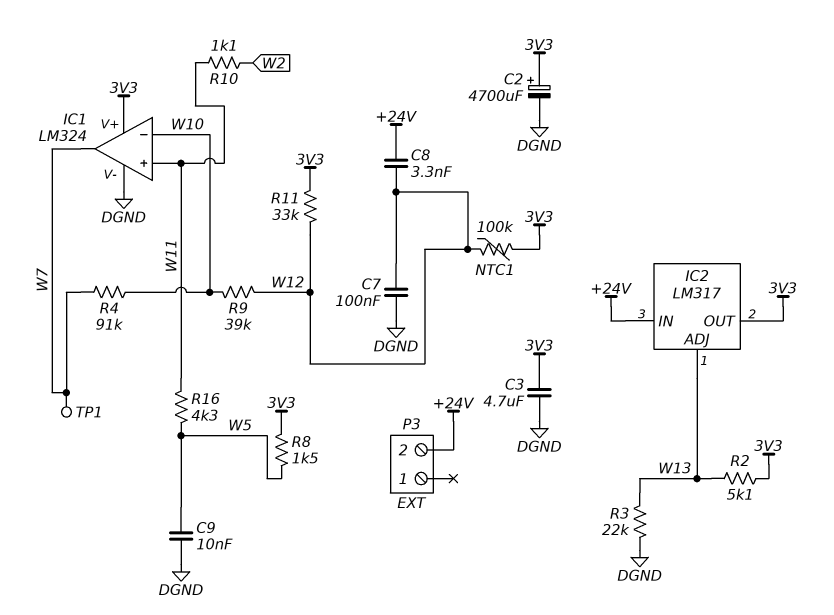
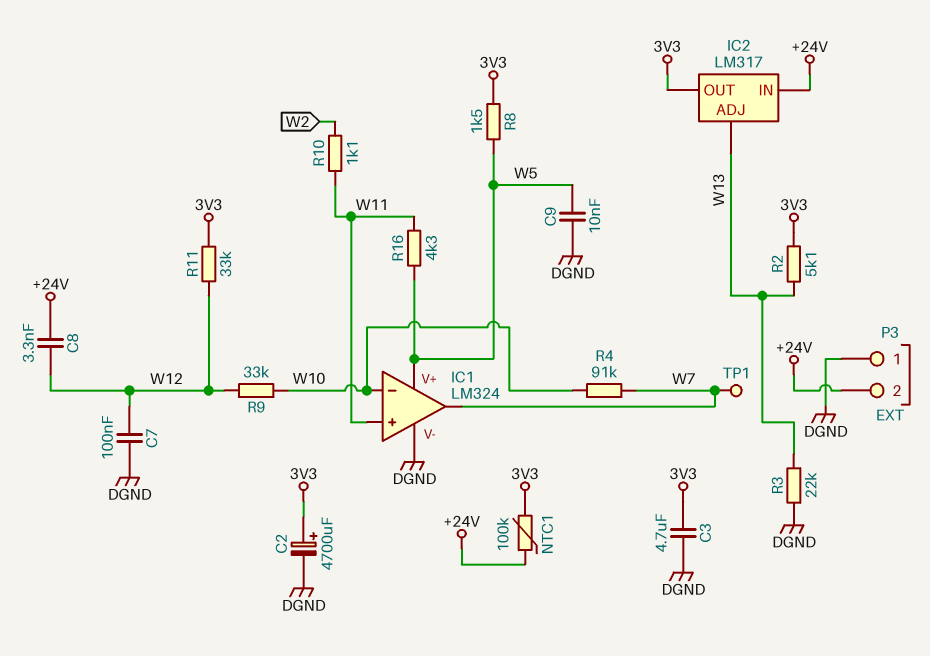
IC1 pin V+: 3V3 -> W5
NTC1: 100k (3V3, W12) -> 100k (+24V, 3V3)
P3 pin 1: none -> DGND
R9: 39k (W10, W12) -> 33k (W10, W12)

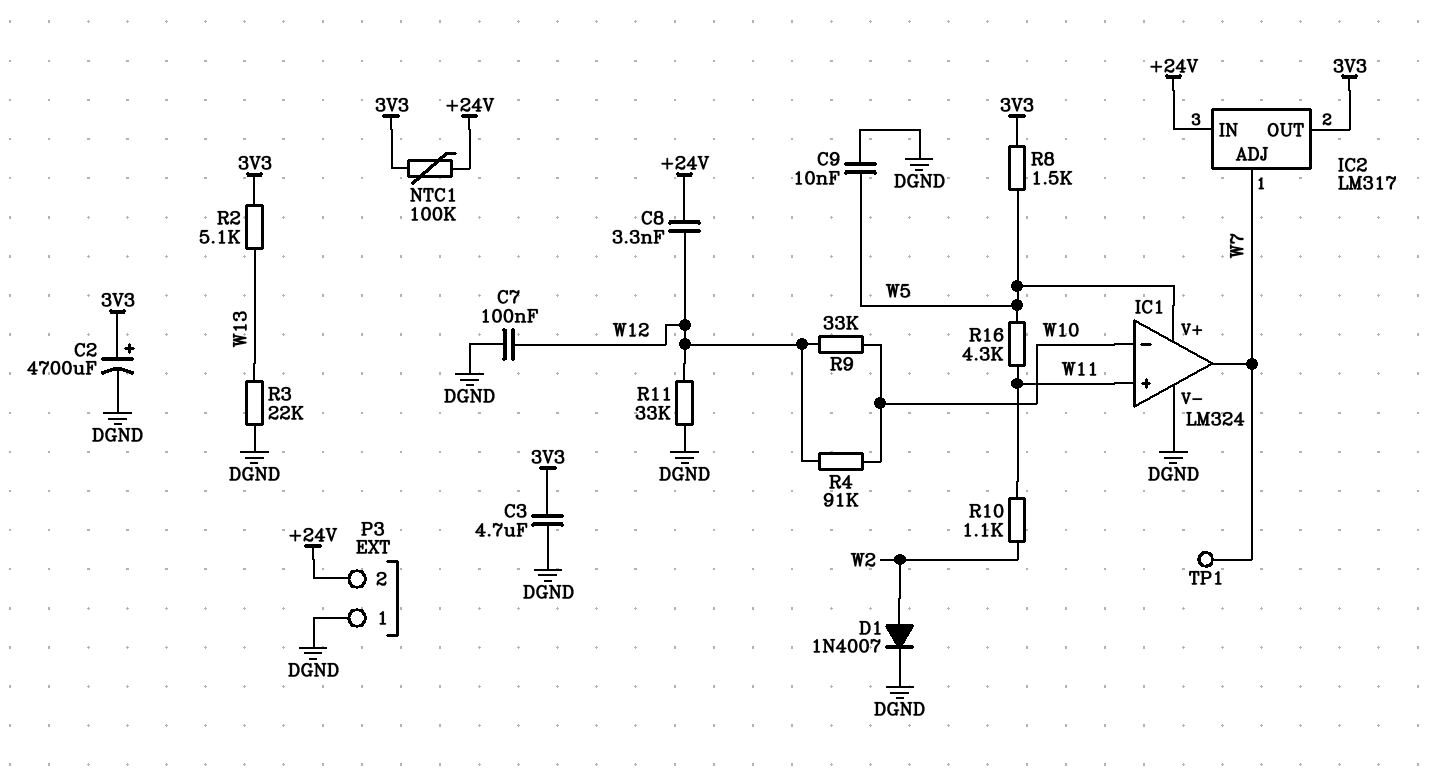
D1: none -> diode 1N4007 (A W2, K DGND)
IC2 pin ADJ: W13 -> W7
R4: 91k (W7, W10) -> 91k (W10, W12)
R11: 33k (3V3, W12) -> 33k (DGND, W12)

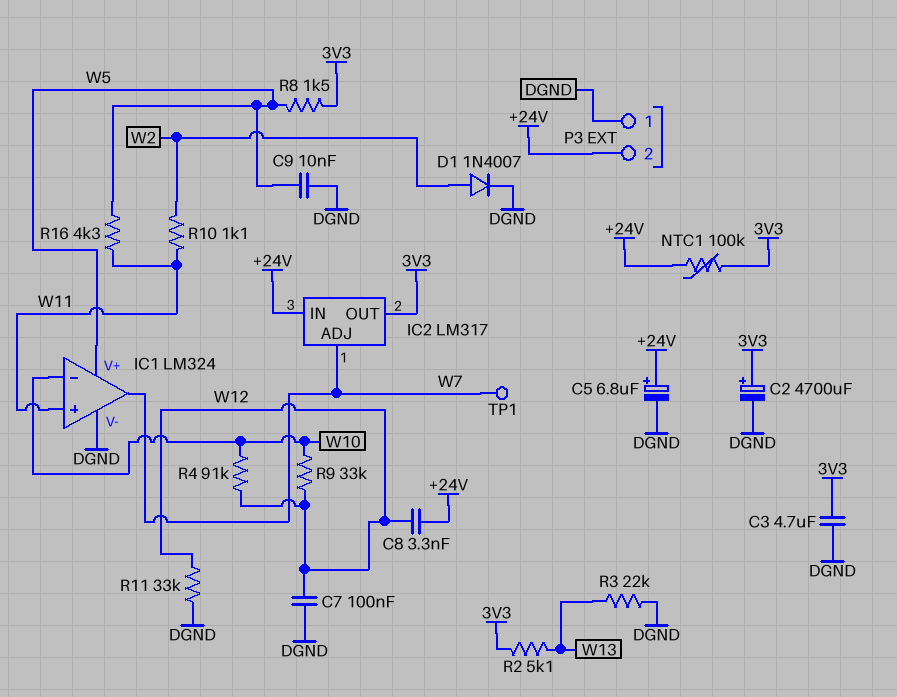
C5: none -> 6.8uF (plus +24V, minus DGND)

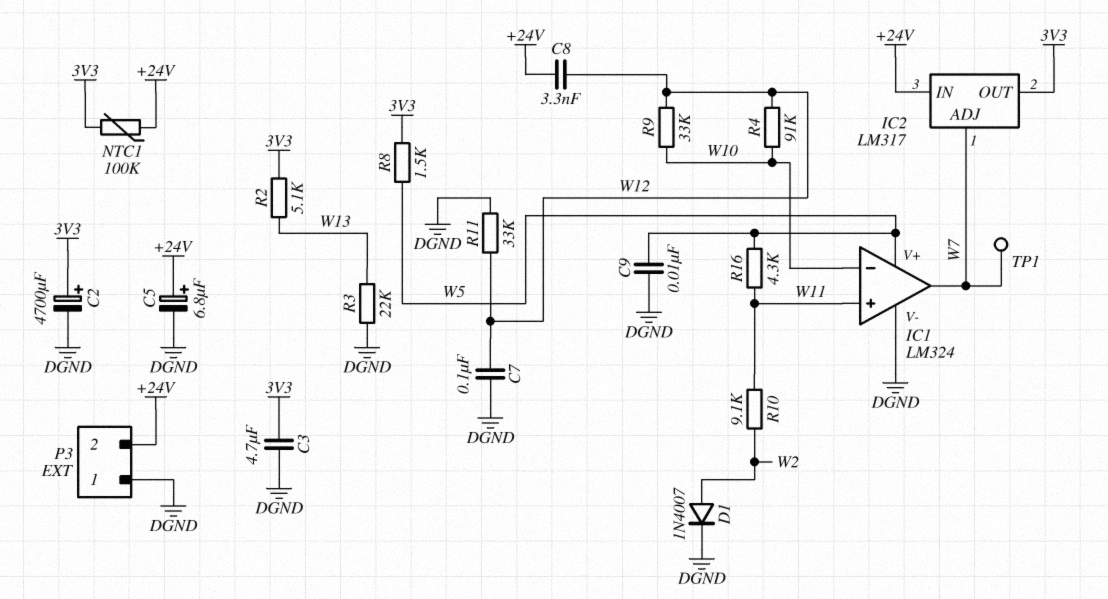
R10: 1.1k (W2, W11) -> 9.1k (W2, W11)

